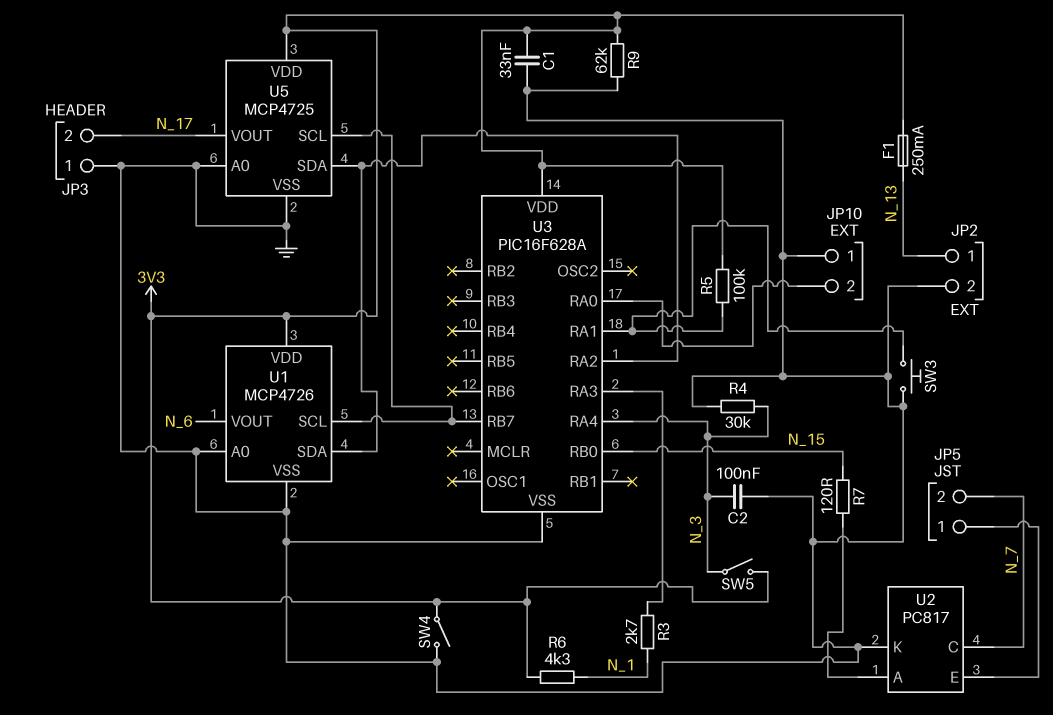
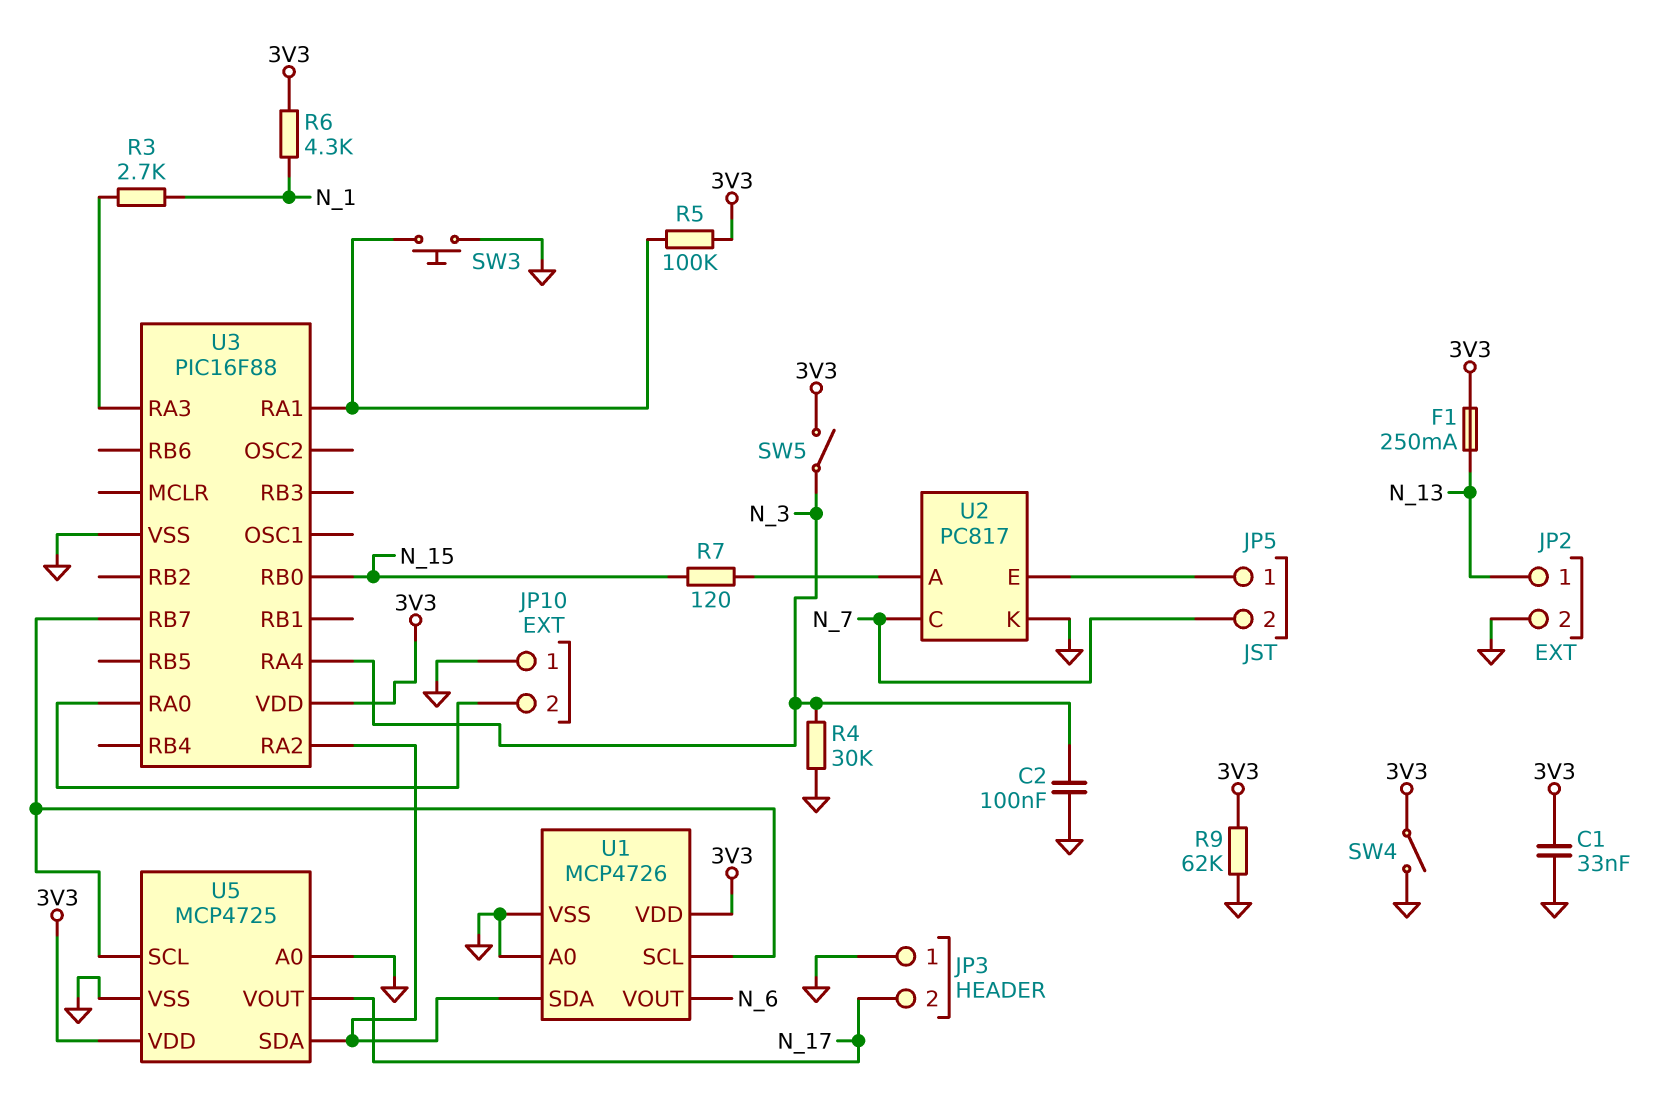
U3: PIC16F628A -> PIC16F88

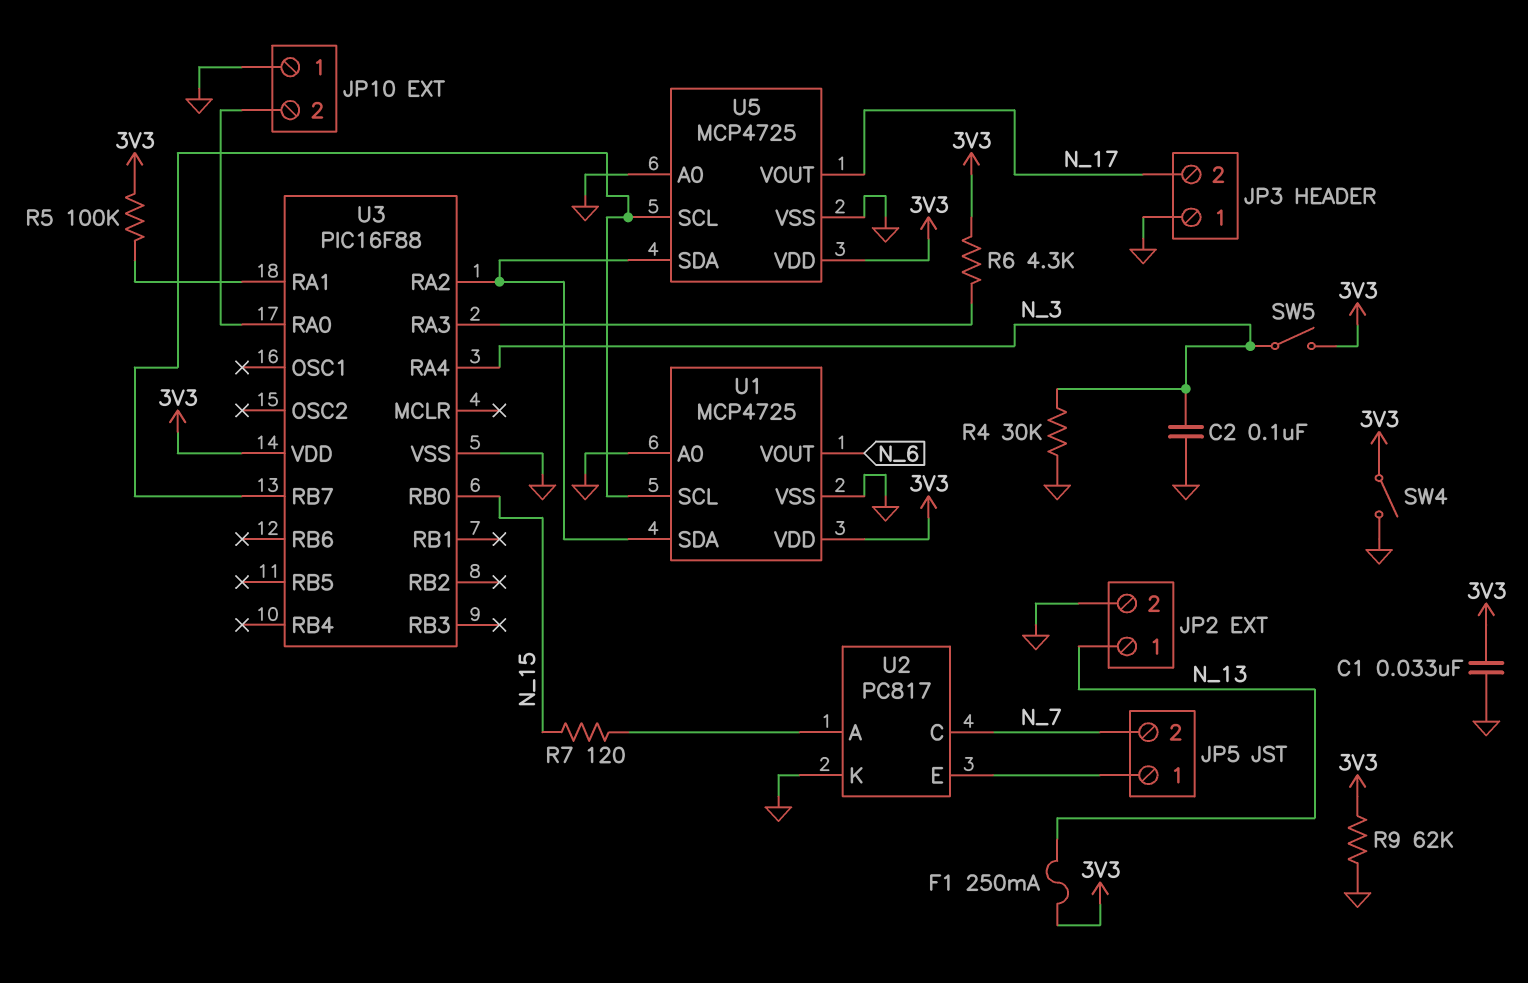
R3: 2.7k (N_1, U3/RA3) -> none
R6: 4.3k (3V3, N_1) -> 4.3k (3V3, U3/RA3)
SW3: button (GND, U3/RA1) -> none
U1: MCP4726 -> MCP4725

